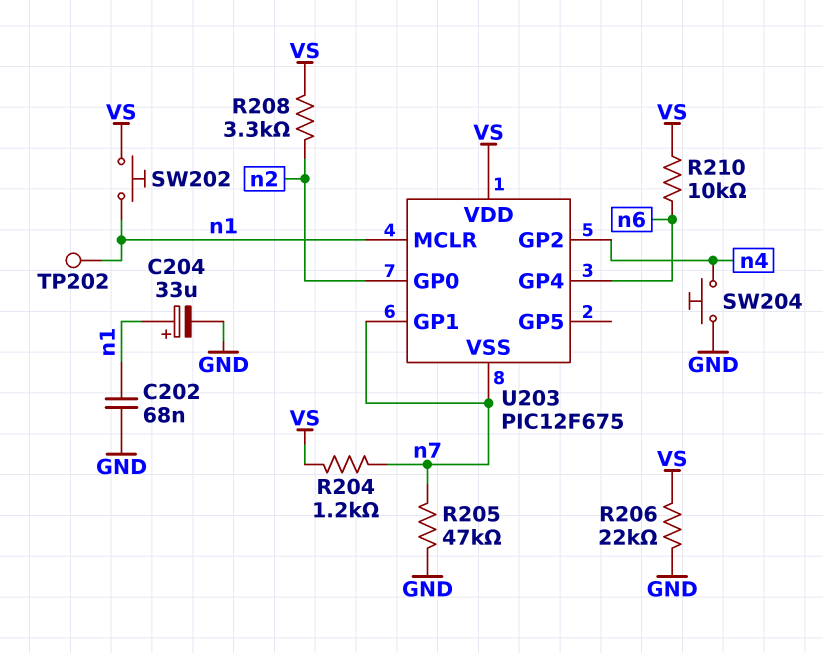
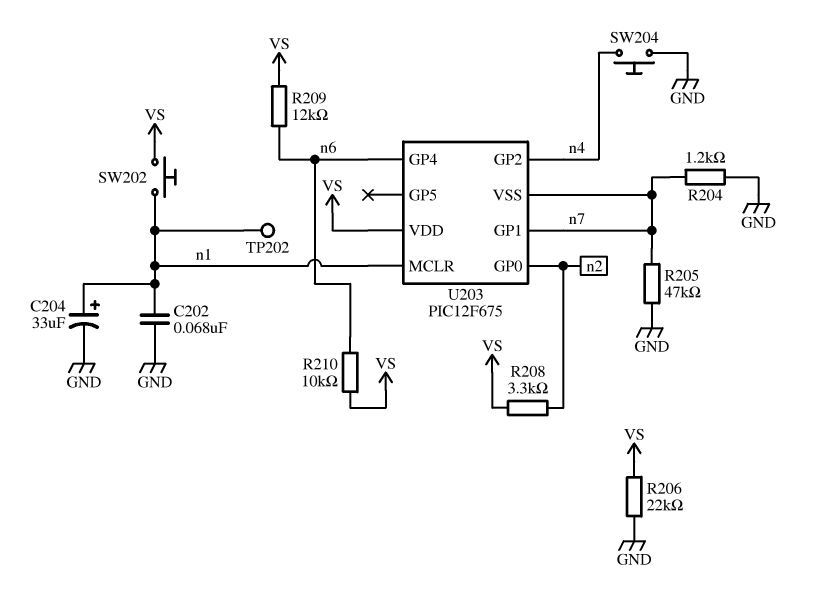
R204: 1.2k (VS, n7) -> 1.2k (GND, n7)
R209: none -> 12k (VS, n6)

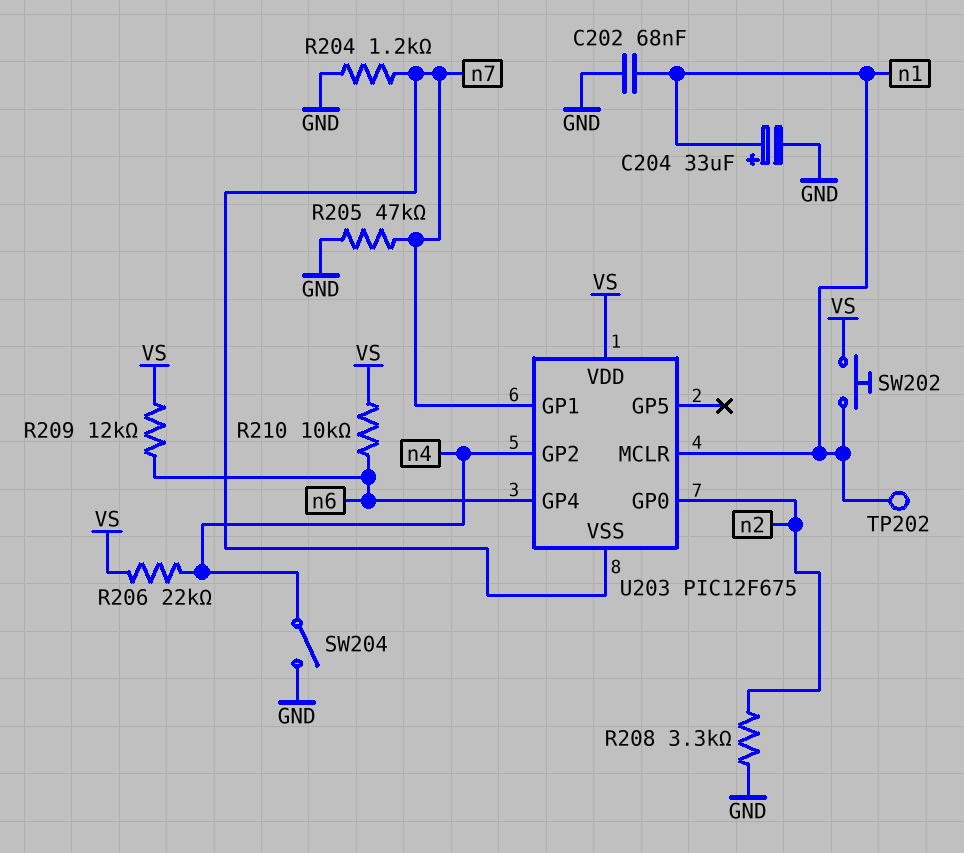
R206: 22k (GND, VS) -> 22k (VS, n4)
R208: 3.3k (VS, n2) -> 3.3k (GND, n2)
SW204: button (GND, n4) -> switch (GND, n4)

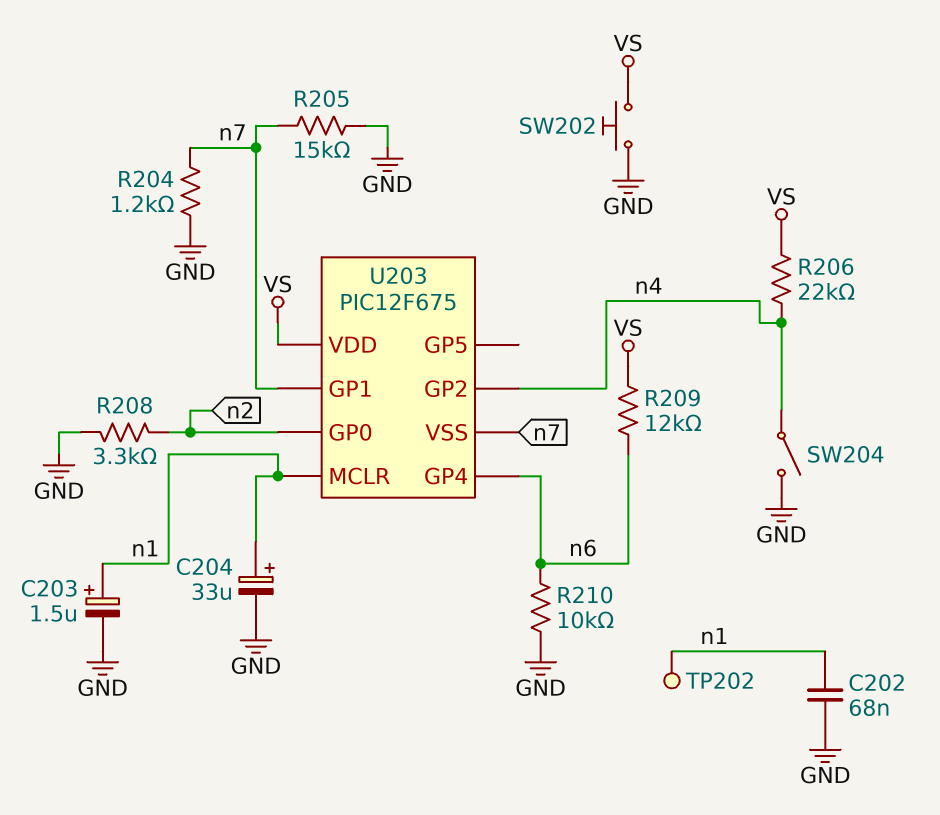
C203: none -> 1.5uF (plus n1, minus GND)
R205: 47k (GND, n7) -> 15k (GND, n7)
R210: 10k (VS, n6) -> 10k (GND, n6)
SW202: button (VS, n1) -> button (GND, VS)

